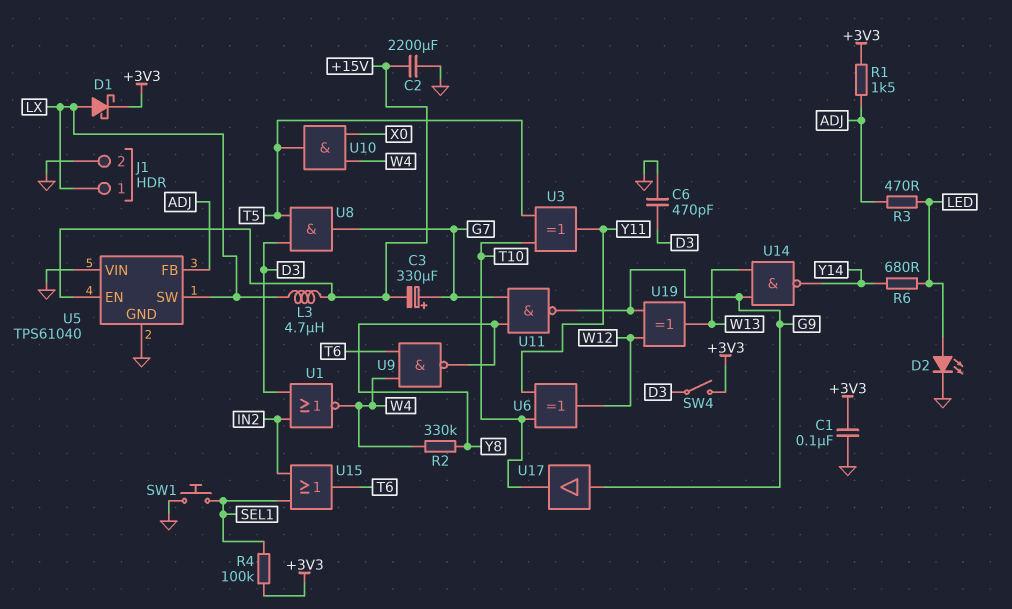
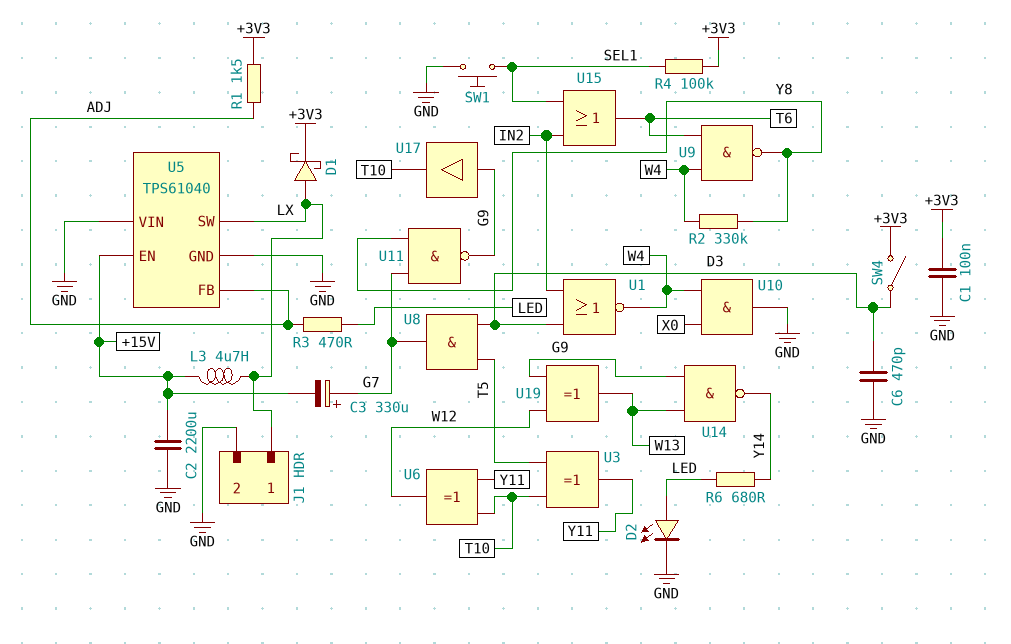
U10: AND (in W4, in X0, out T5) -> AND (in W4, in X0, out GND)

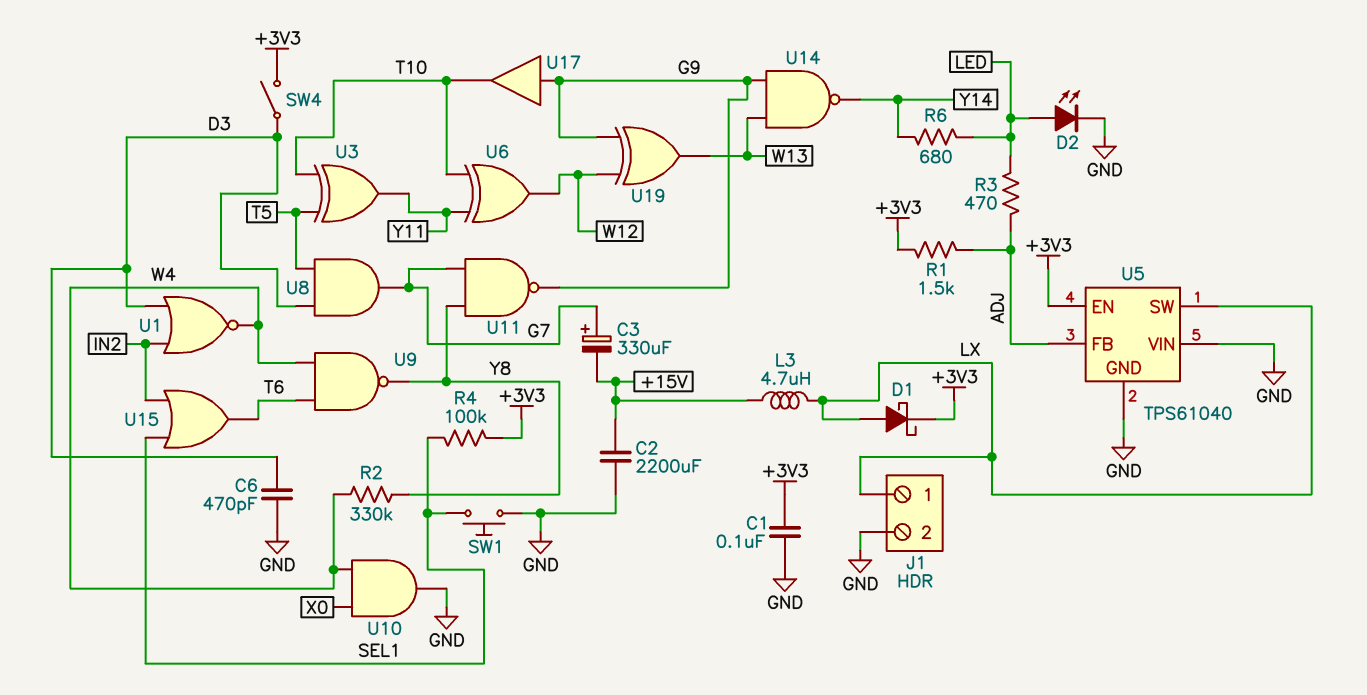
U5 pin EN: +15V -> +3V3

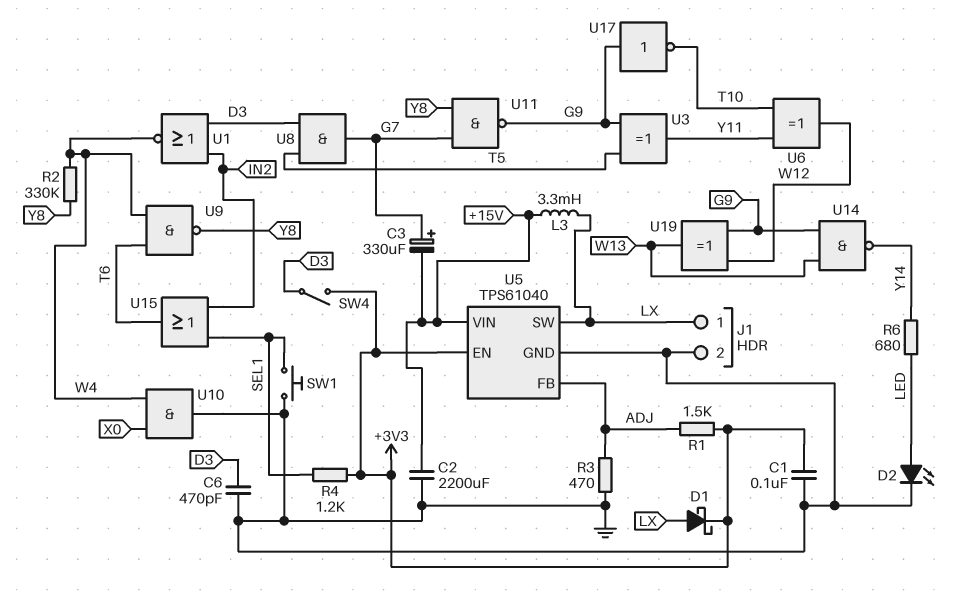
L3: 4.7uH (+15V, LX) -> 3.3mH (+15V, LX)
R3: 470 (ADJ, LED) -> 470 (ADJ, GND)
R4: 100k (+3V3, SEL1) -> 1.2k (+3V3, SEL1)
U3: XOR (in T5, in T10, out Y11) -> XOR (in G9, in T5, out Y11)
U5 pin VIN: GND -> +15V
U17: buffer (in G9, out T10) -> NOT (in G9, out T10)

